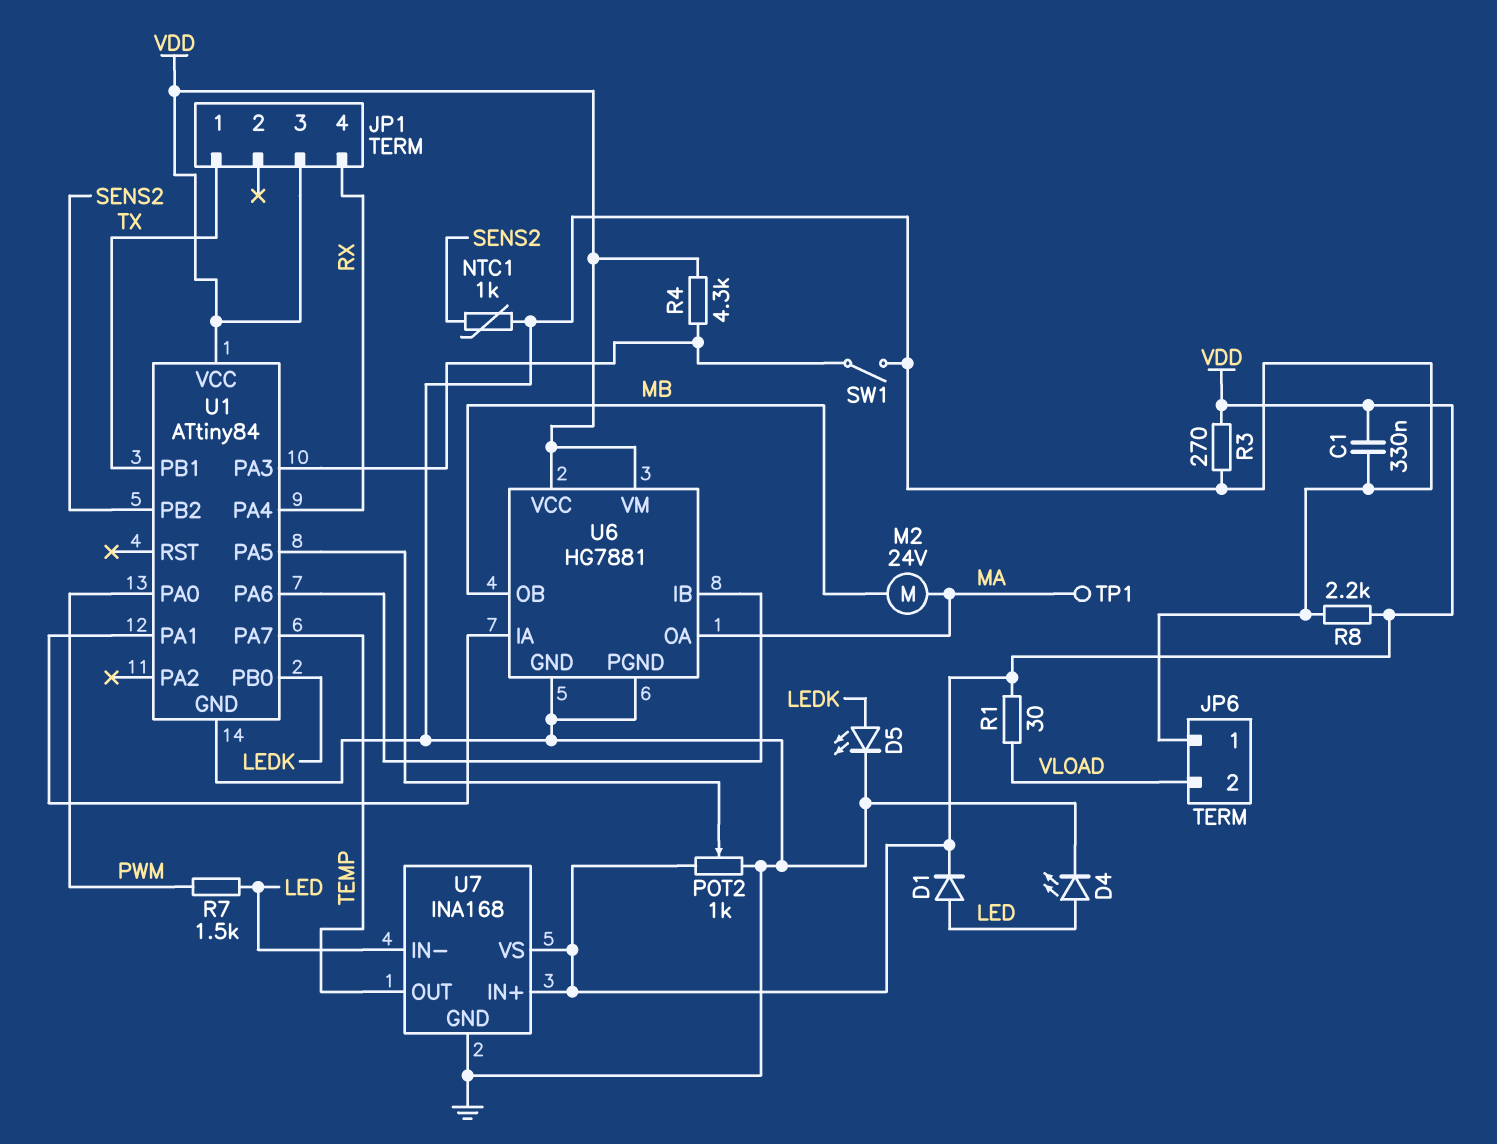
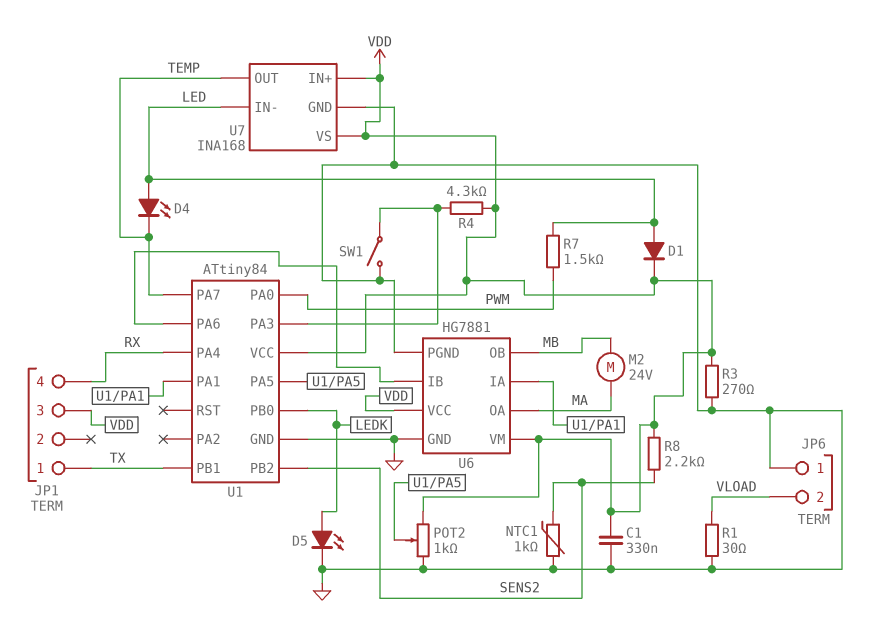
D4: LED (A LED, K GND) -> LED (A LED, K TEMP)
R1: 30 (VDD, VLOAD) -> 30 (GND, VLOAD)
R8: 2.2k (GND, VDD) -> 2.2k (SENS2, VDD)
TP1: test point (MA) -> none

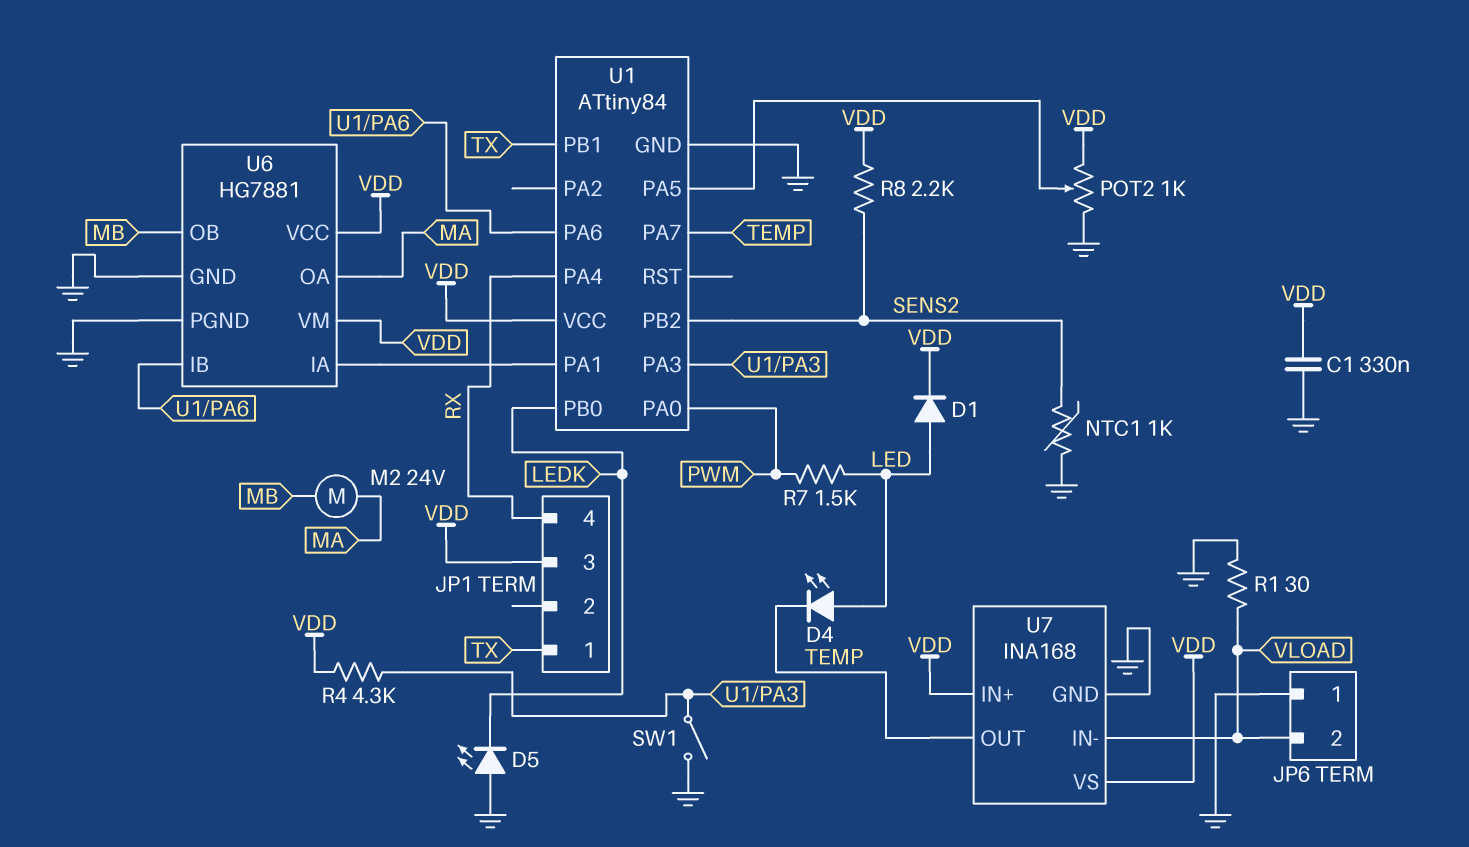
D5: LED (A LEDK, K GND) -> LED (A GND, K LEDK)
R3: 270 (GND, VDD) -> none
U7 pin IN-: LED -> VLOAD

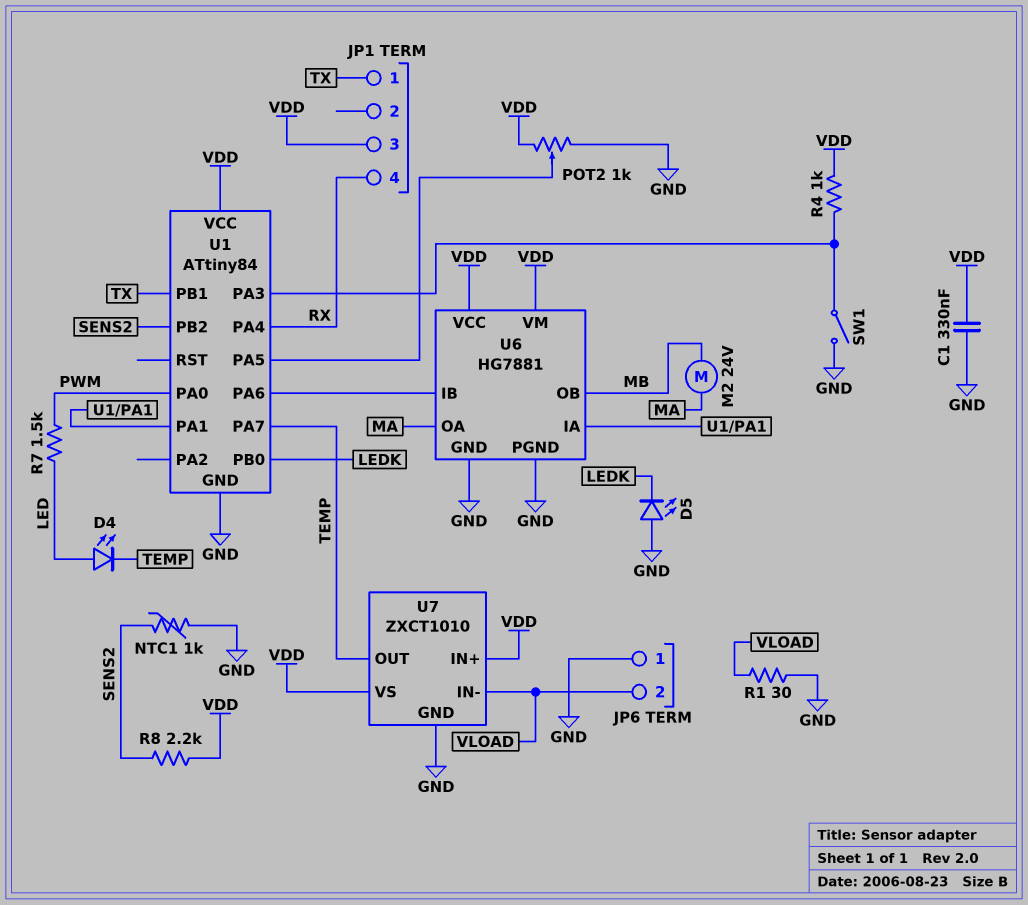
D1: diode (A LED, K VDD) -> none
R4: 4.3k (U1/PA3, VDD) -> 1k (U1/PA3, VDD)
U7: INA168 -> ZXCT1010

